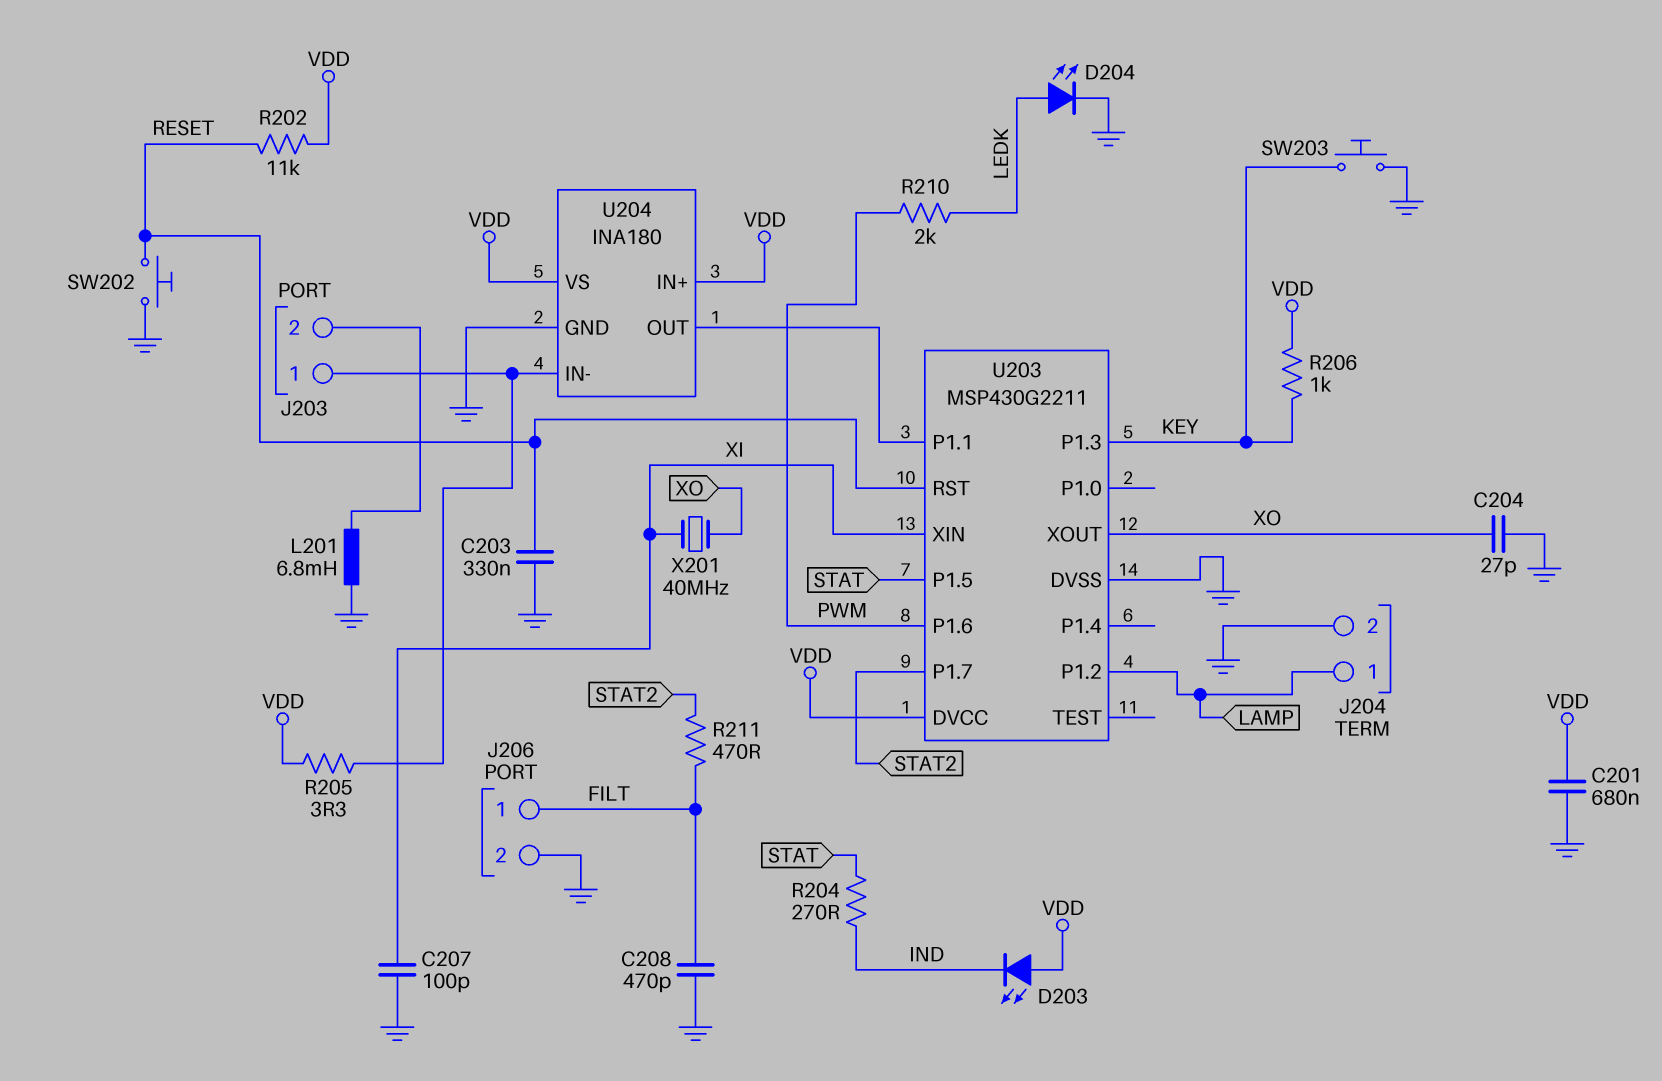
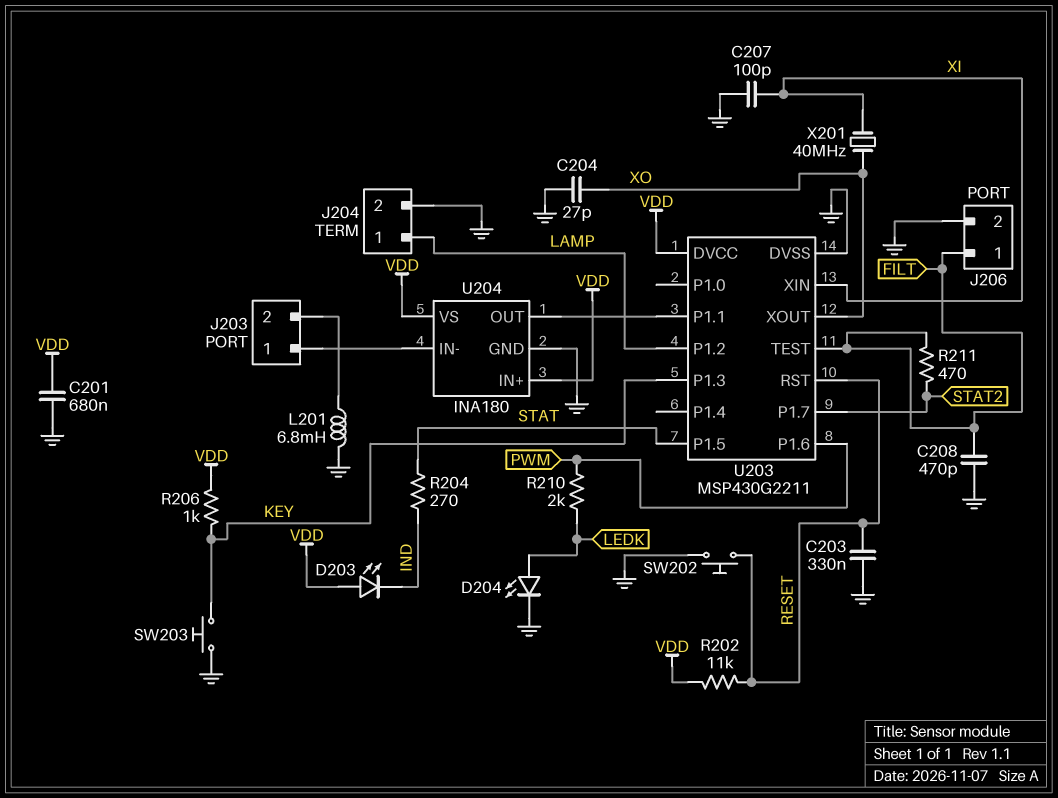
R205: 3.3 (J203/1, VDD) -> none
U203 pin TEST: none -> FILT

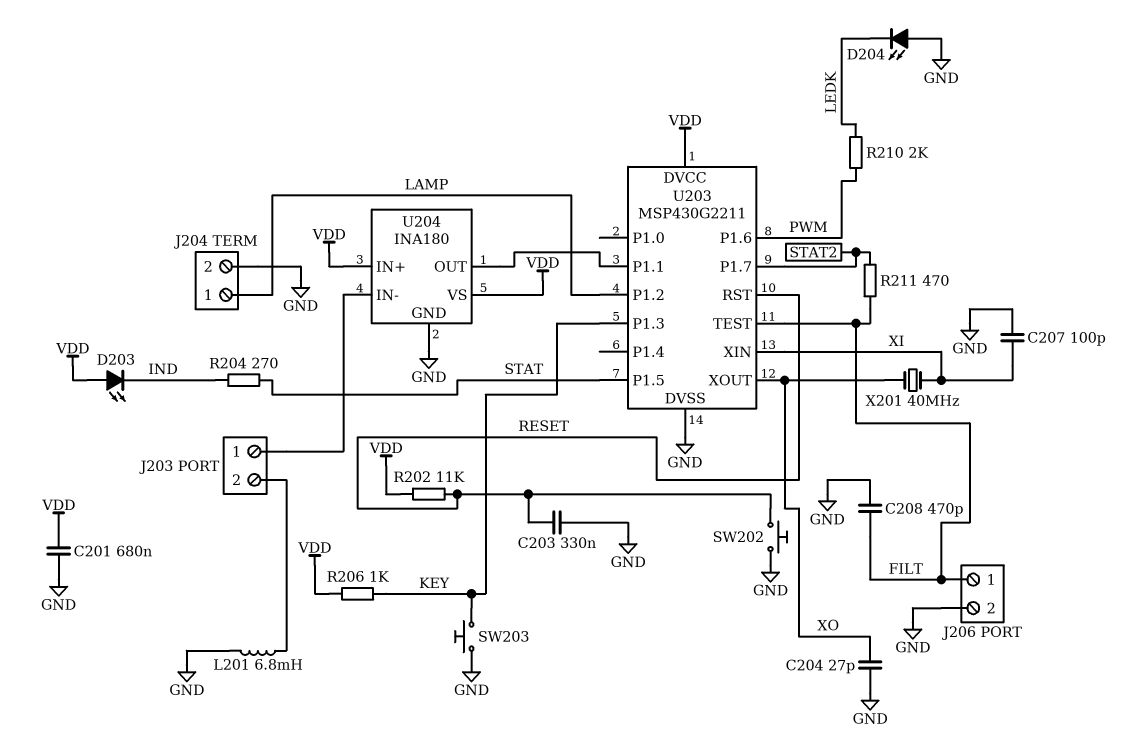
D204: LED (A LEDK, K GND) -> LED (A GND, K LEDK)

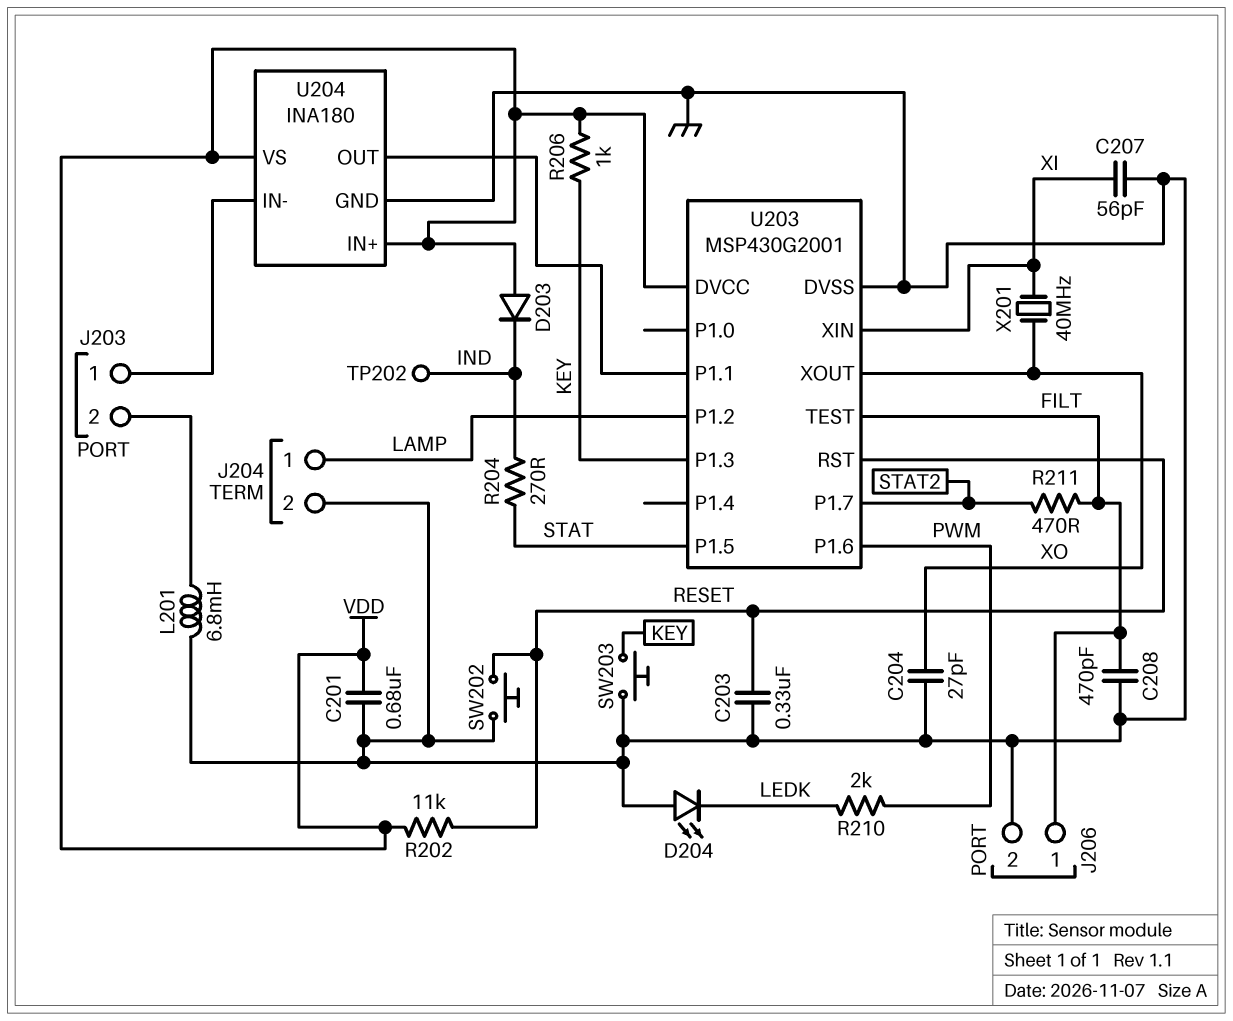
C207: 100pF (GND, XI) -> 56pF (GND, XI)
D203: LED (A VDD, K IND) -> diode (A VDD, K IND)
TP202: none -> test point (IND)
U203: MSP430G2211 -> MSP430G2001

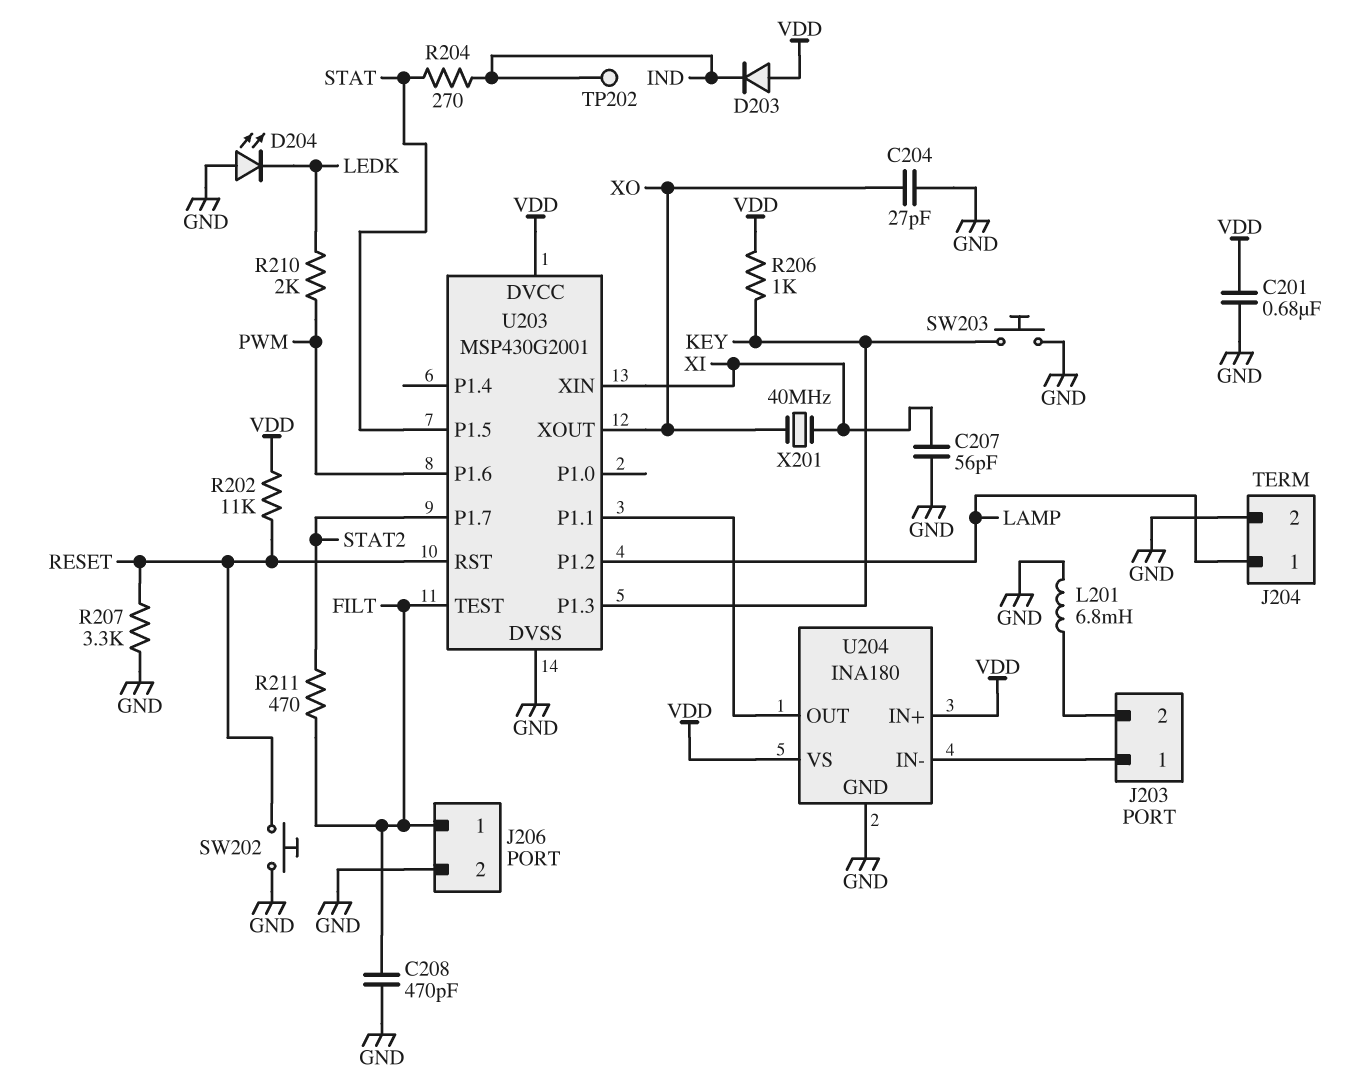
C203: 330nF (GND, RESET) -> none
R207: none -> 3.3k (GND, RESET)

